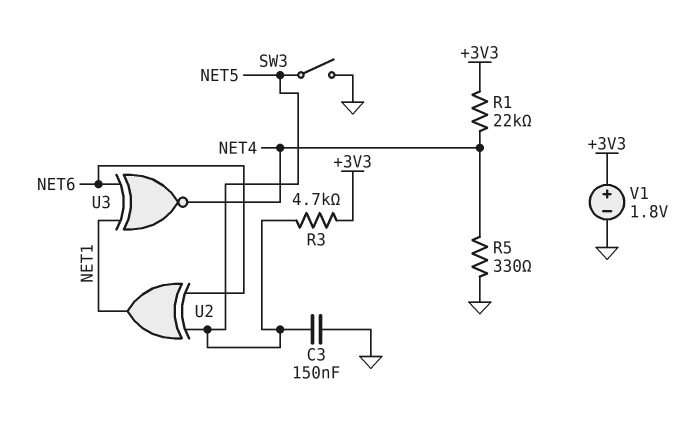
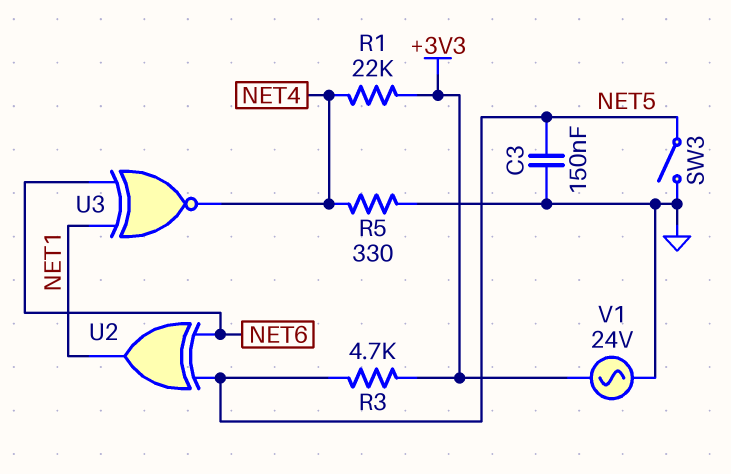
V1: 1.8V (plus +3V3, minus GND) -> AC 24V (+3V3, GND)

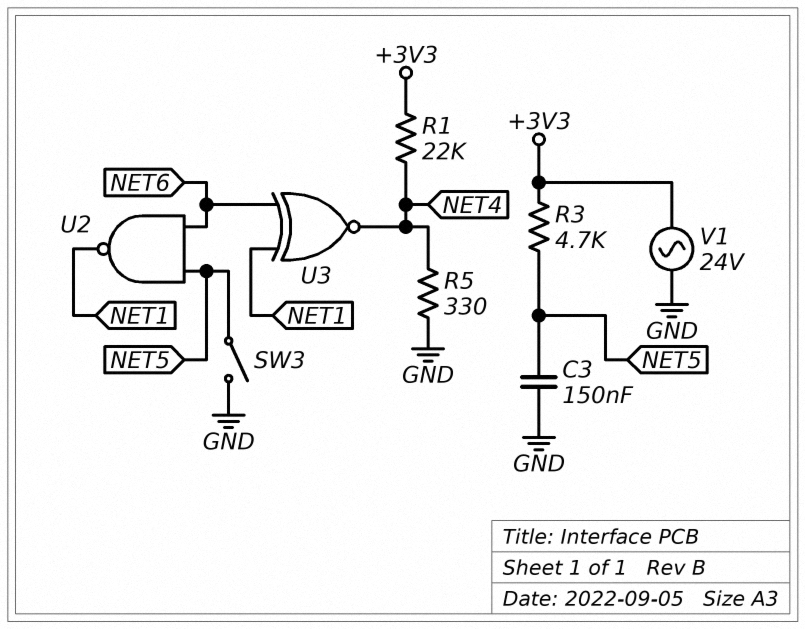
U2: XOR (in NET5, in NET6, out NET1) -> NAND (in NET5, in NET6, out NET1)

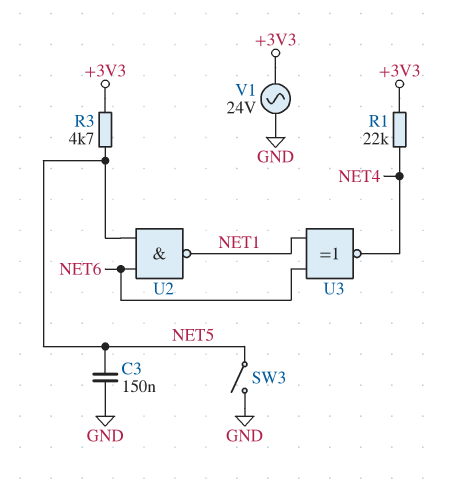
R5: 330 (GND, NET4) -> none

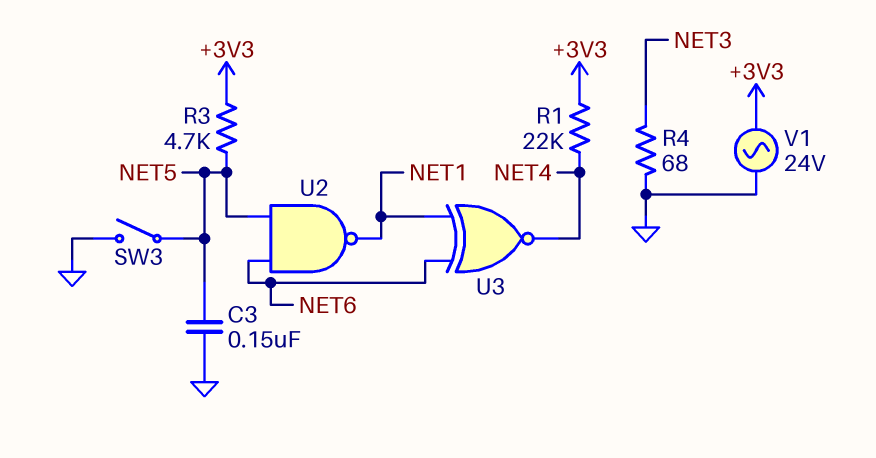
R4: none -> 68 (GND, NET3)

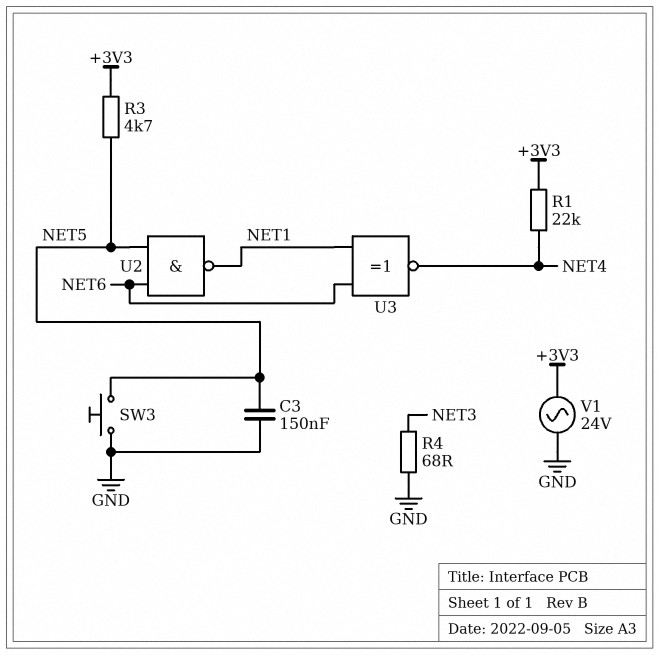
SW3: switch (GND, NET5) -> button (GND, NET5)

